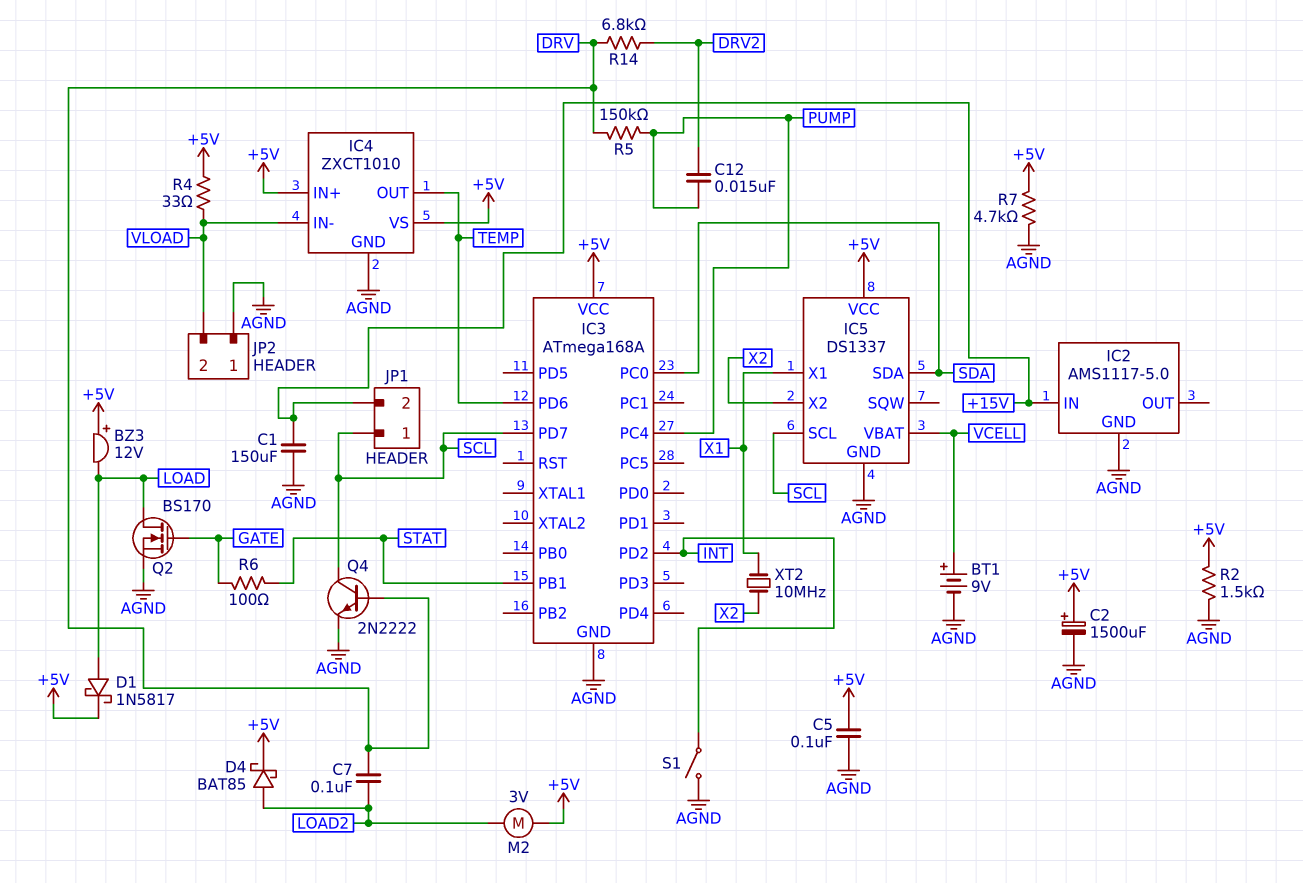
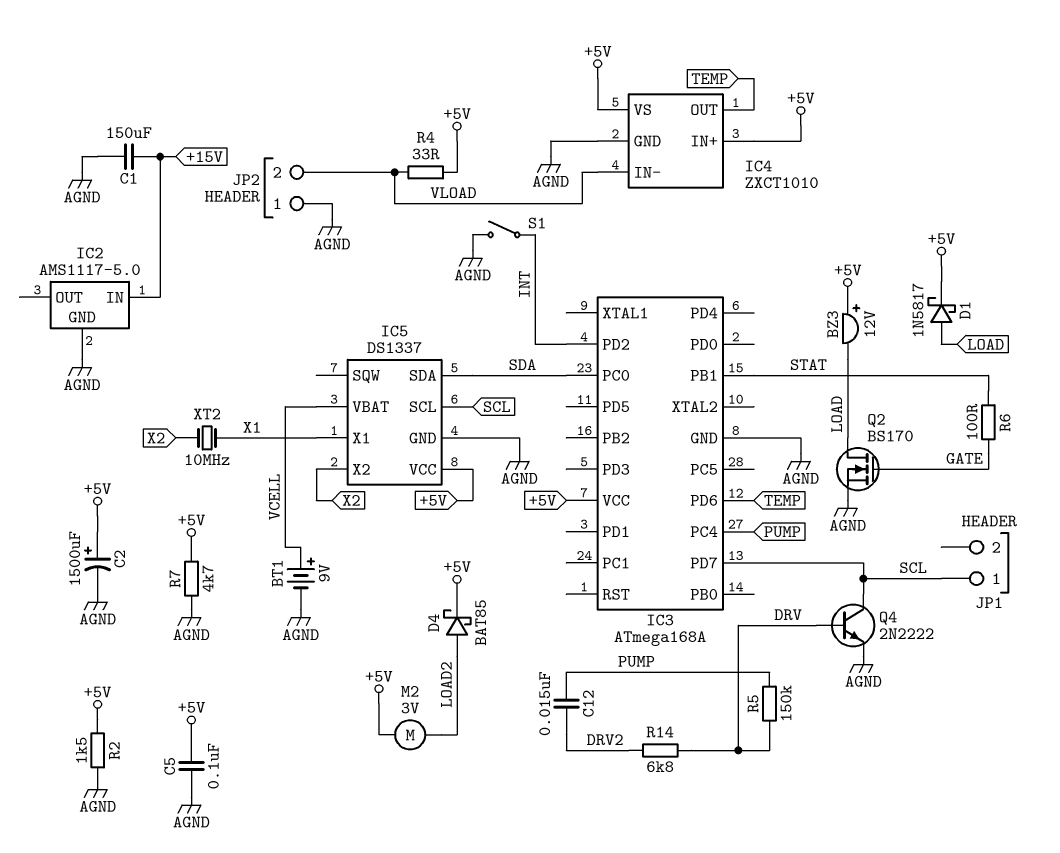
C7: 100nF (DRV, LOAD2) -> none
JP1 pin 2: +15V -> none

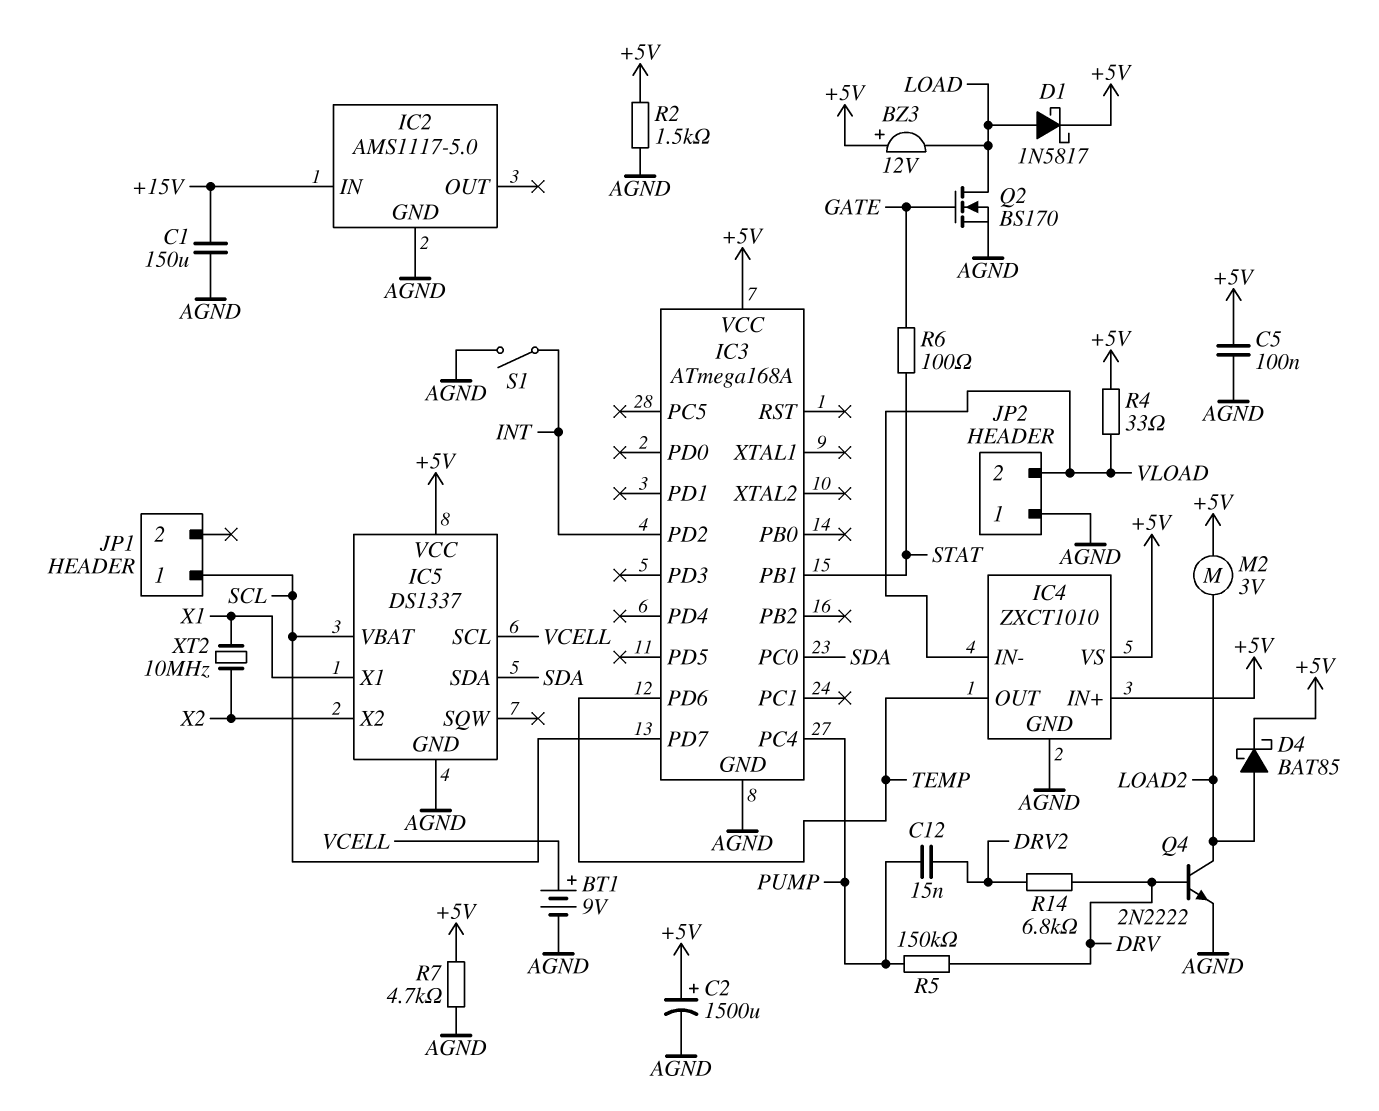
IC5 pin SCL: SCL -> VCELL
IC5 pin VBAT: VCELL -> SCL
Q4: NPN 2N2222 (B DRV, C SCL, E AGND) -> NPN 2N2222 (B DRV, C LOAD2, E AGND)

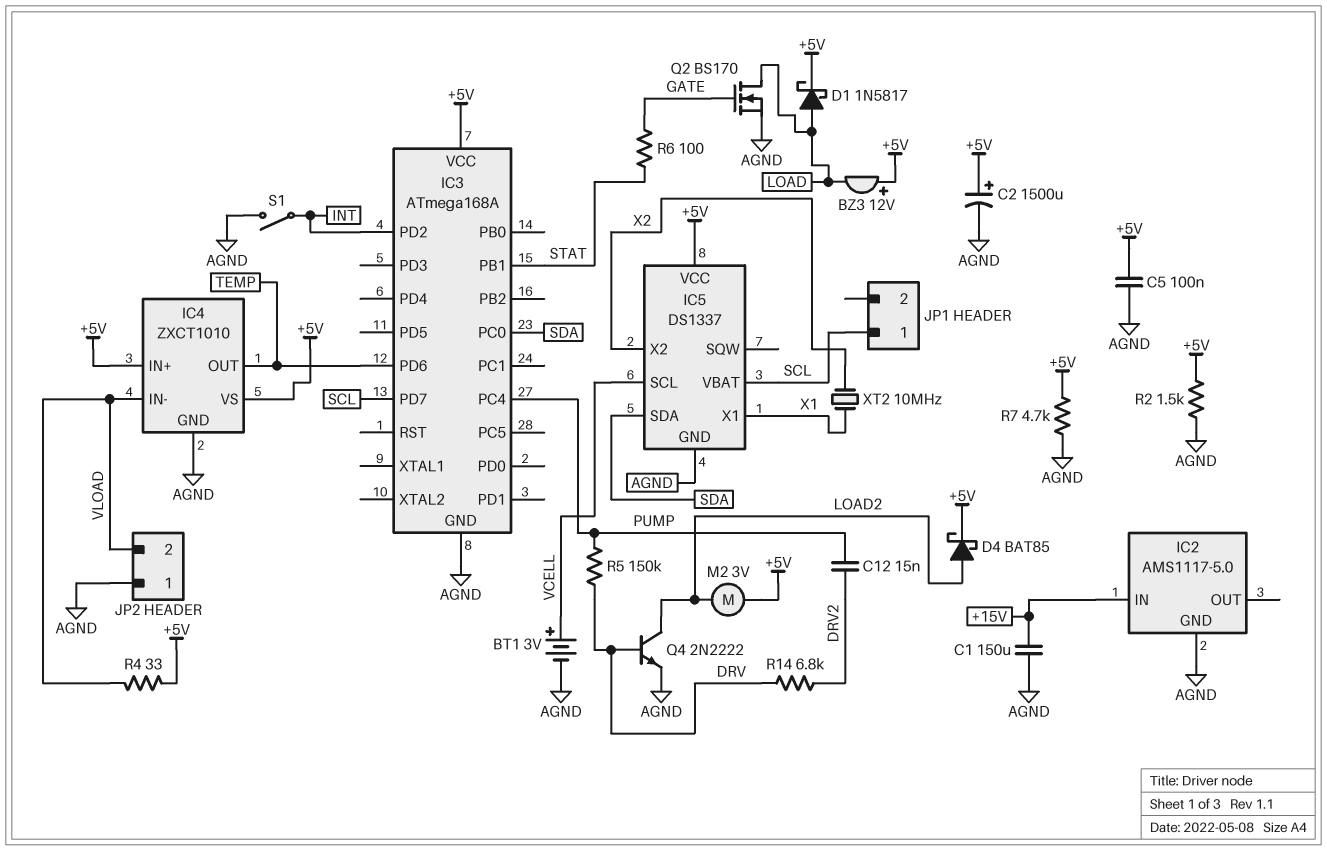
BT1: 9V (plus VCELL, minus AGND) -> 3V (plus VCELL, minus AGND)

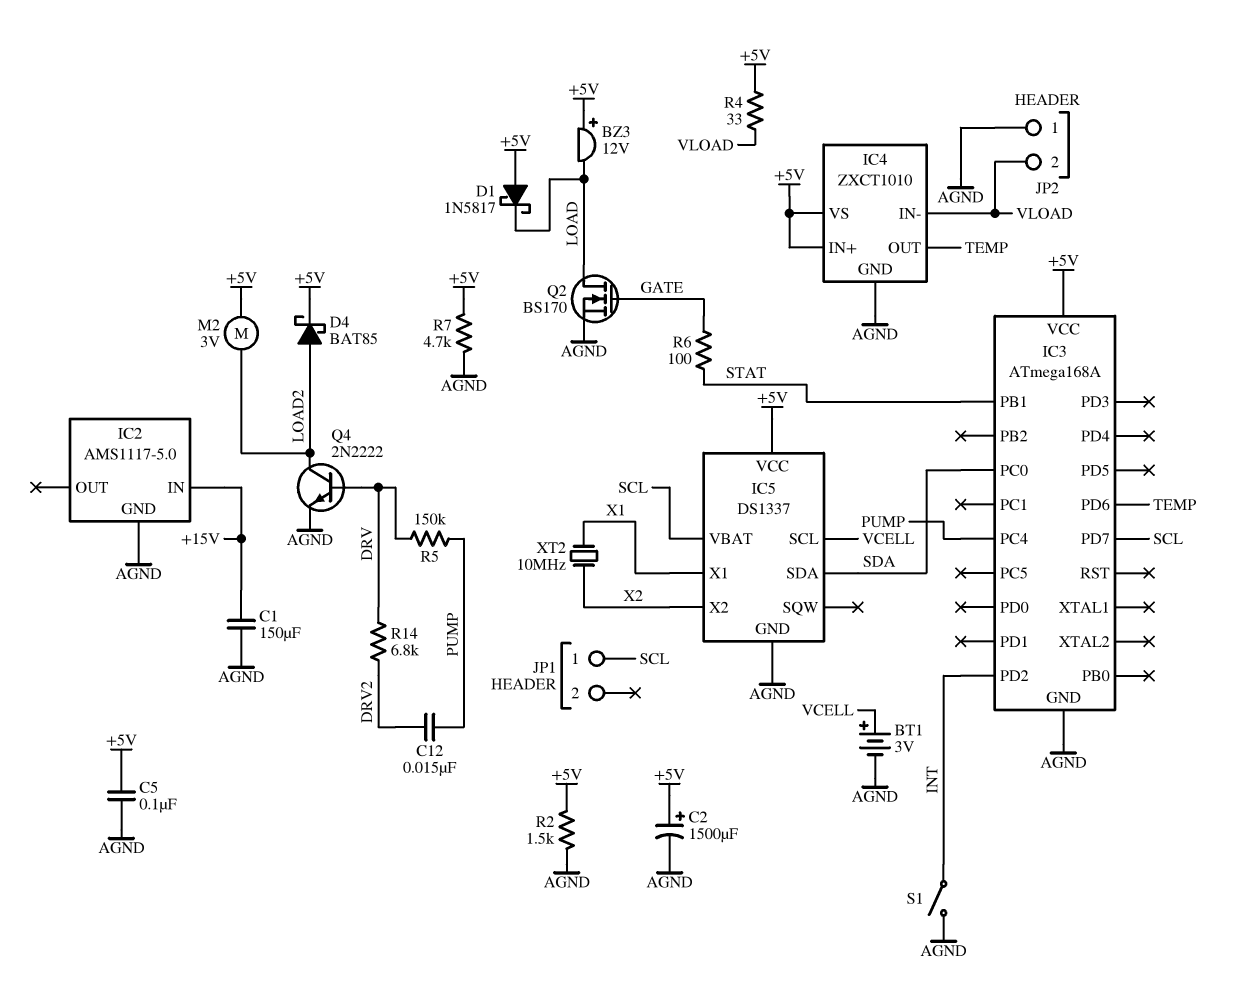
D1: schottky 1N5817 (A LOAD, K +5V) -> schottky 1N5817 (A +5V, K LOAD)

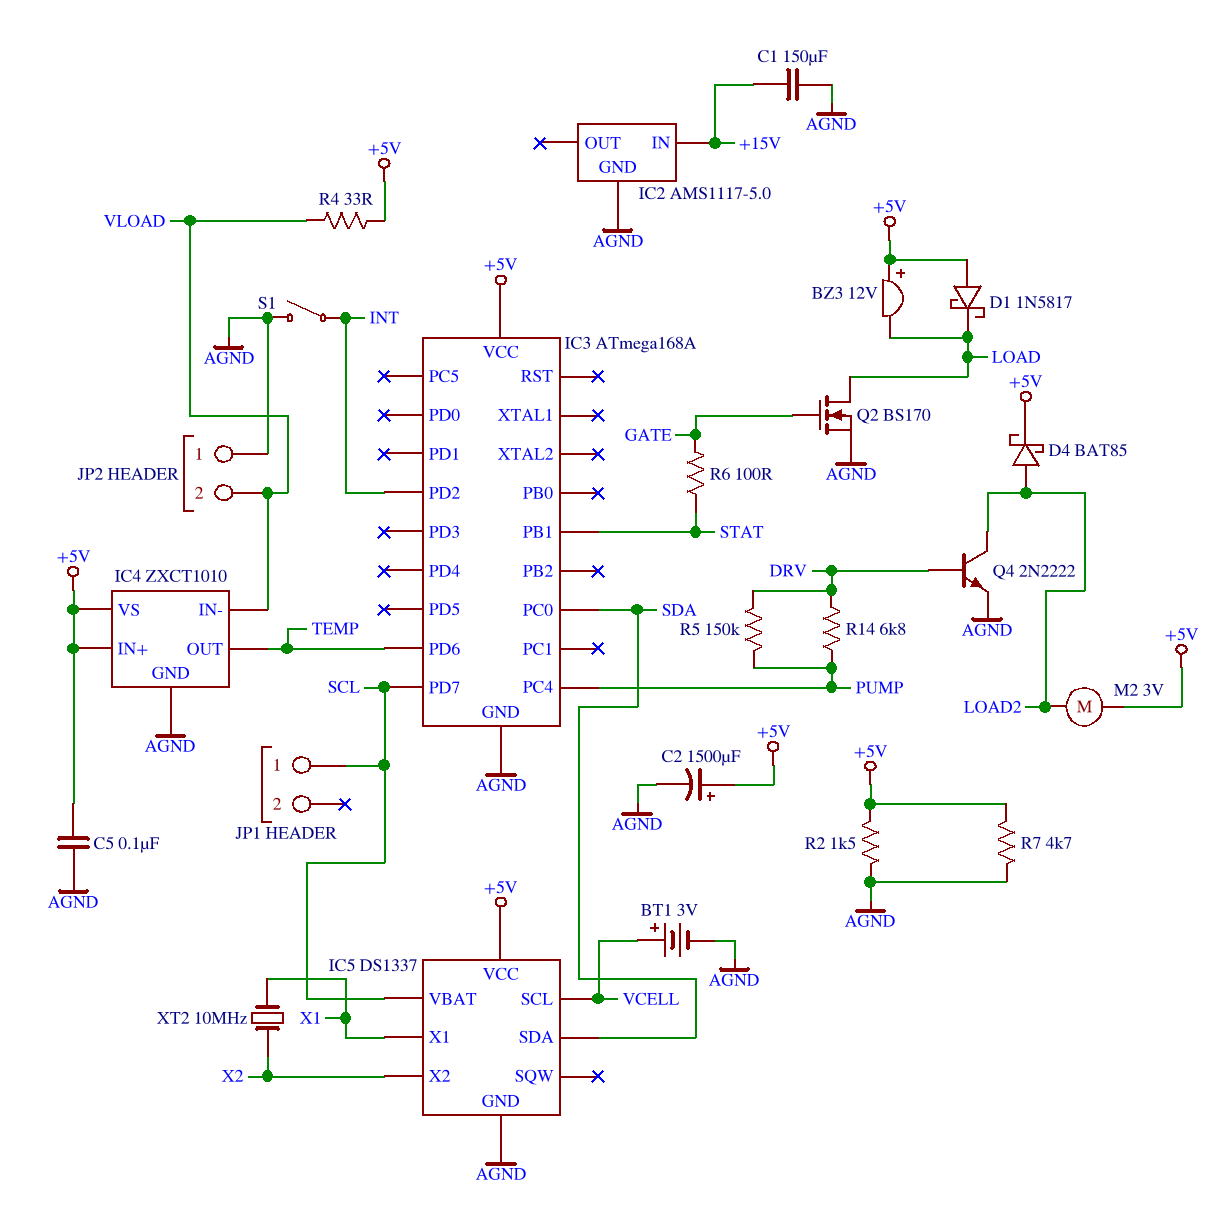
C12: 15nF (DRV2, PUMP) -> none
R14: 6.8k (DRV, DRV2) -> 6.8k (DRV, PUMP)

